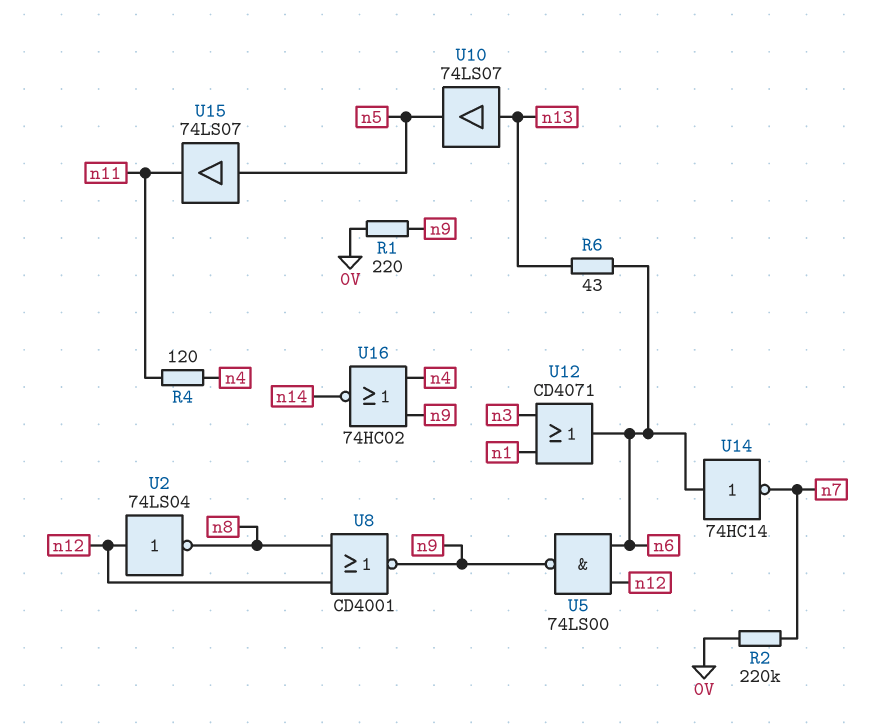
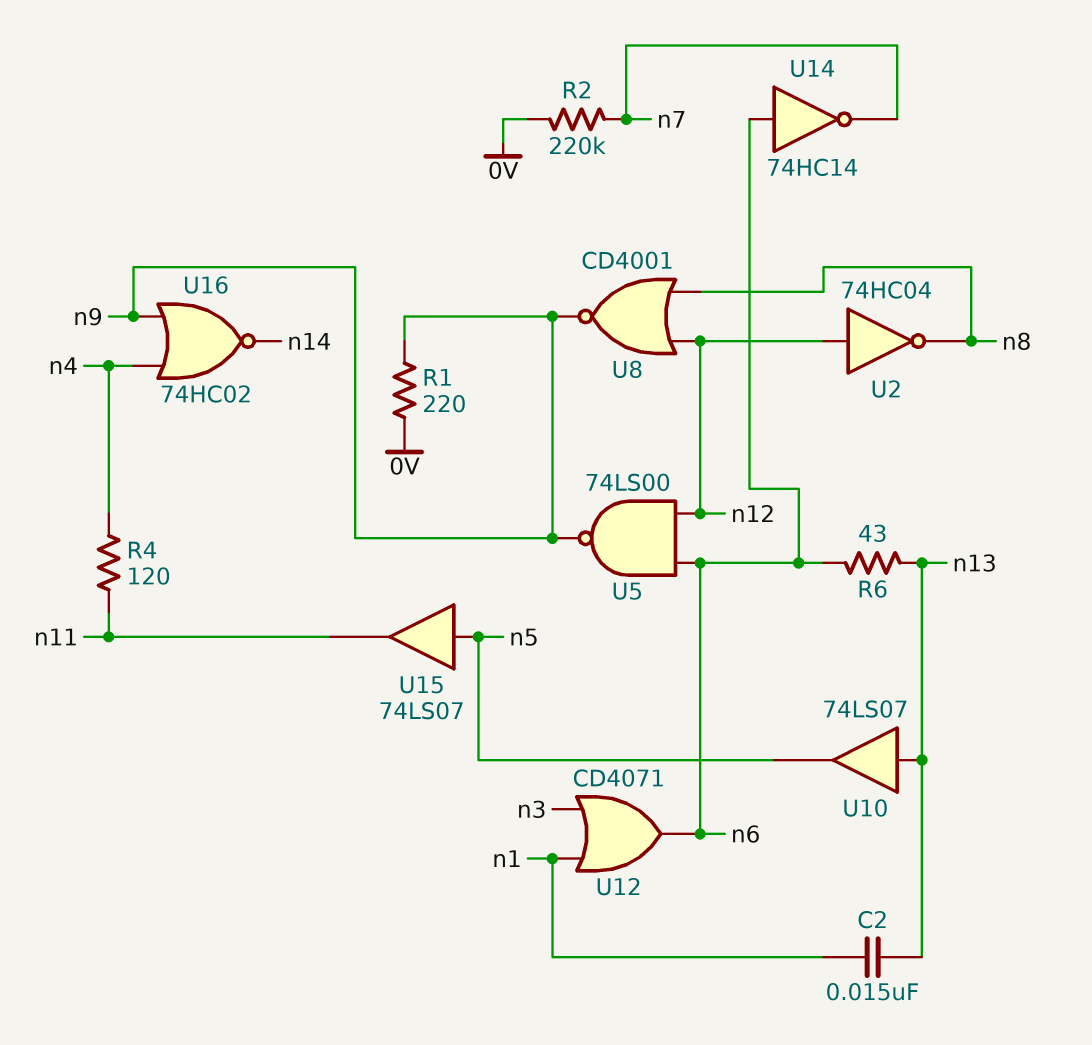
C2: none -> 15nF (n1, n13)
U2: NOT 74LS04 (in n12, out n8) -> NOT 74HC04 (in n12, out n8)

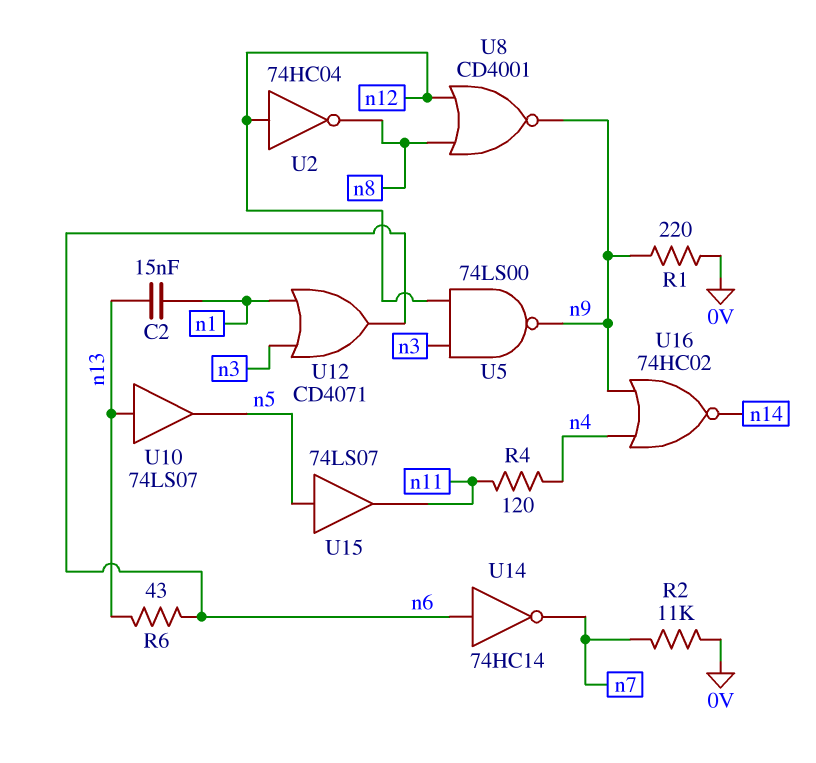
R2: 220k (0V, n7) -> 11k (0V, n7)
U5: NAND 74LS00 (in n6, in n12, out n9) -> NAND 74LS00 (in n3, in n12, out n9)

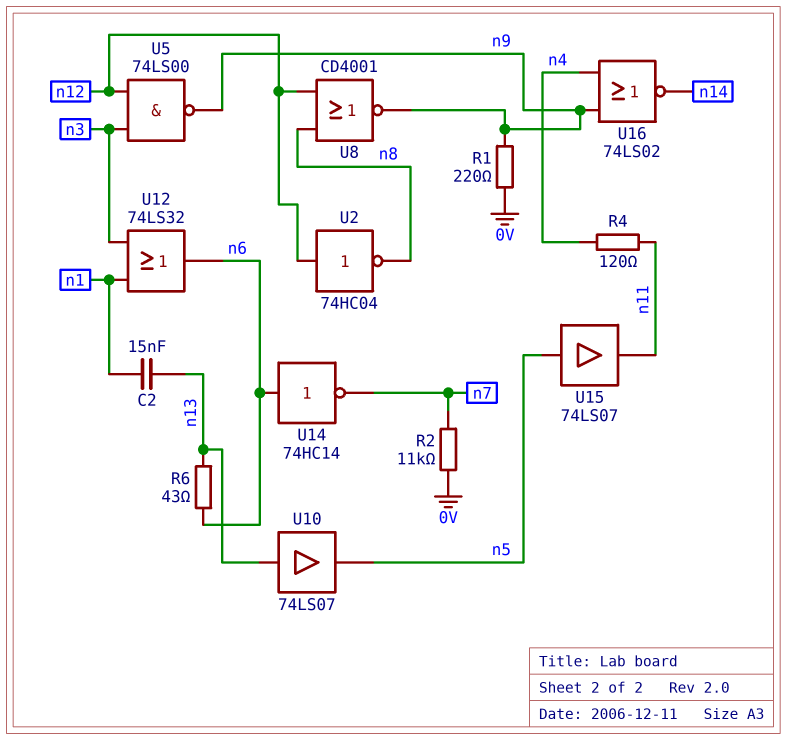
U12: OR CD4071 (in n1, in n3, out n6) -> OR 74LS32 (in n1, in n3, out n6)
U16: NOR 74HC02 (in n4, in n9, out n14) -> NOR 74LS02 (in n4, in n9, out n14)

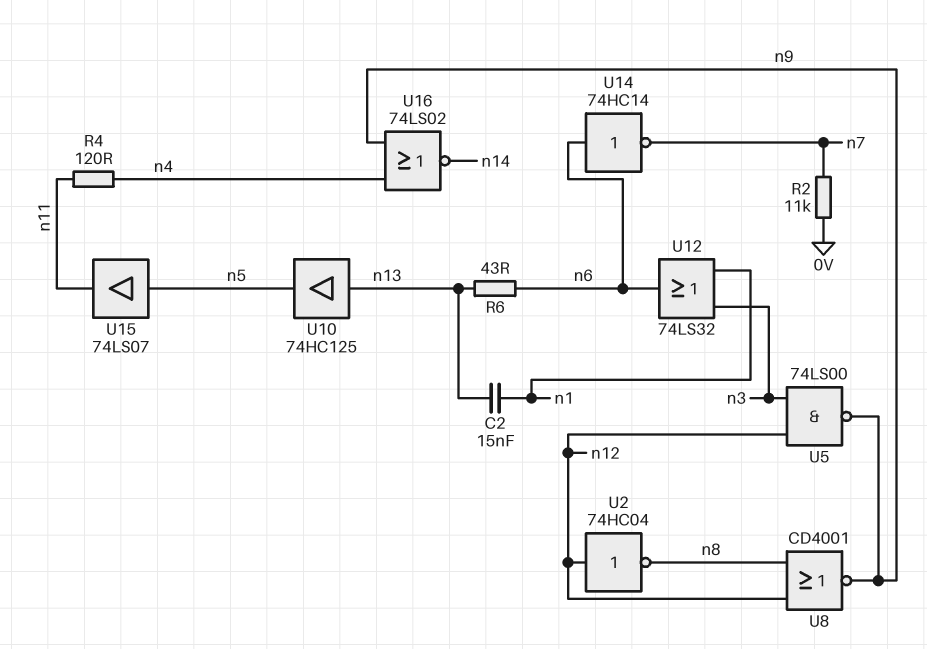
R1: 220 (0V, n9) -> none
U10: buffer 74LS07 (in n13, out n5) -> buffer 74HC125 (in n13, out n5)

